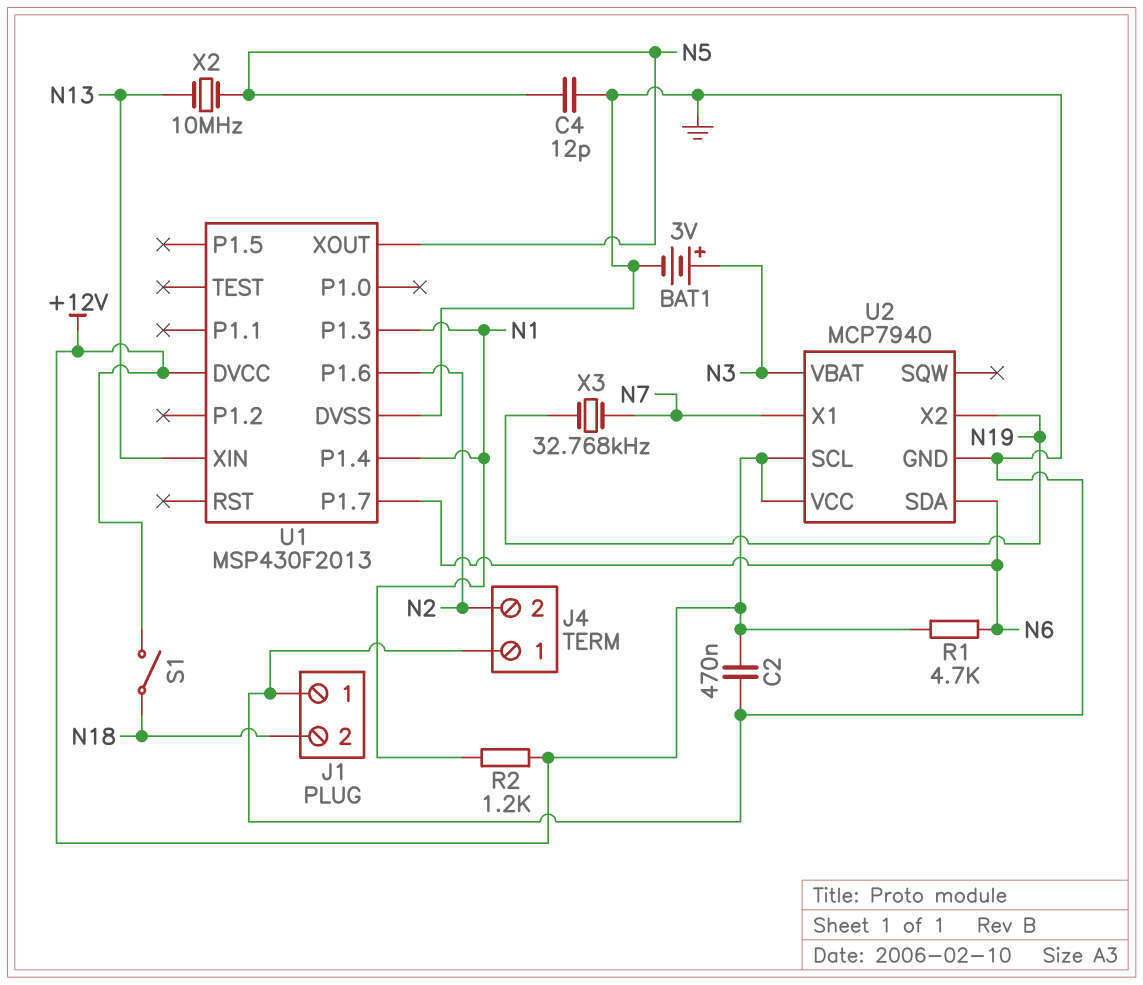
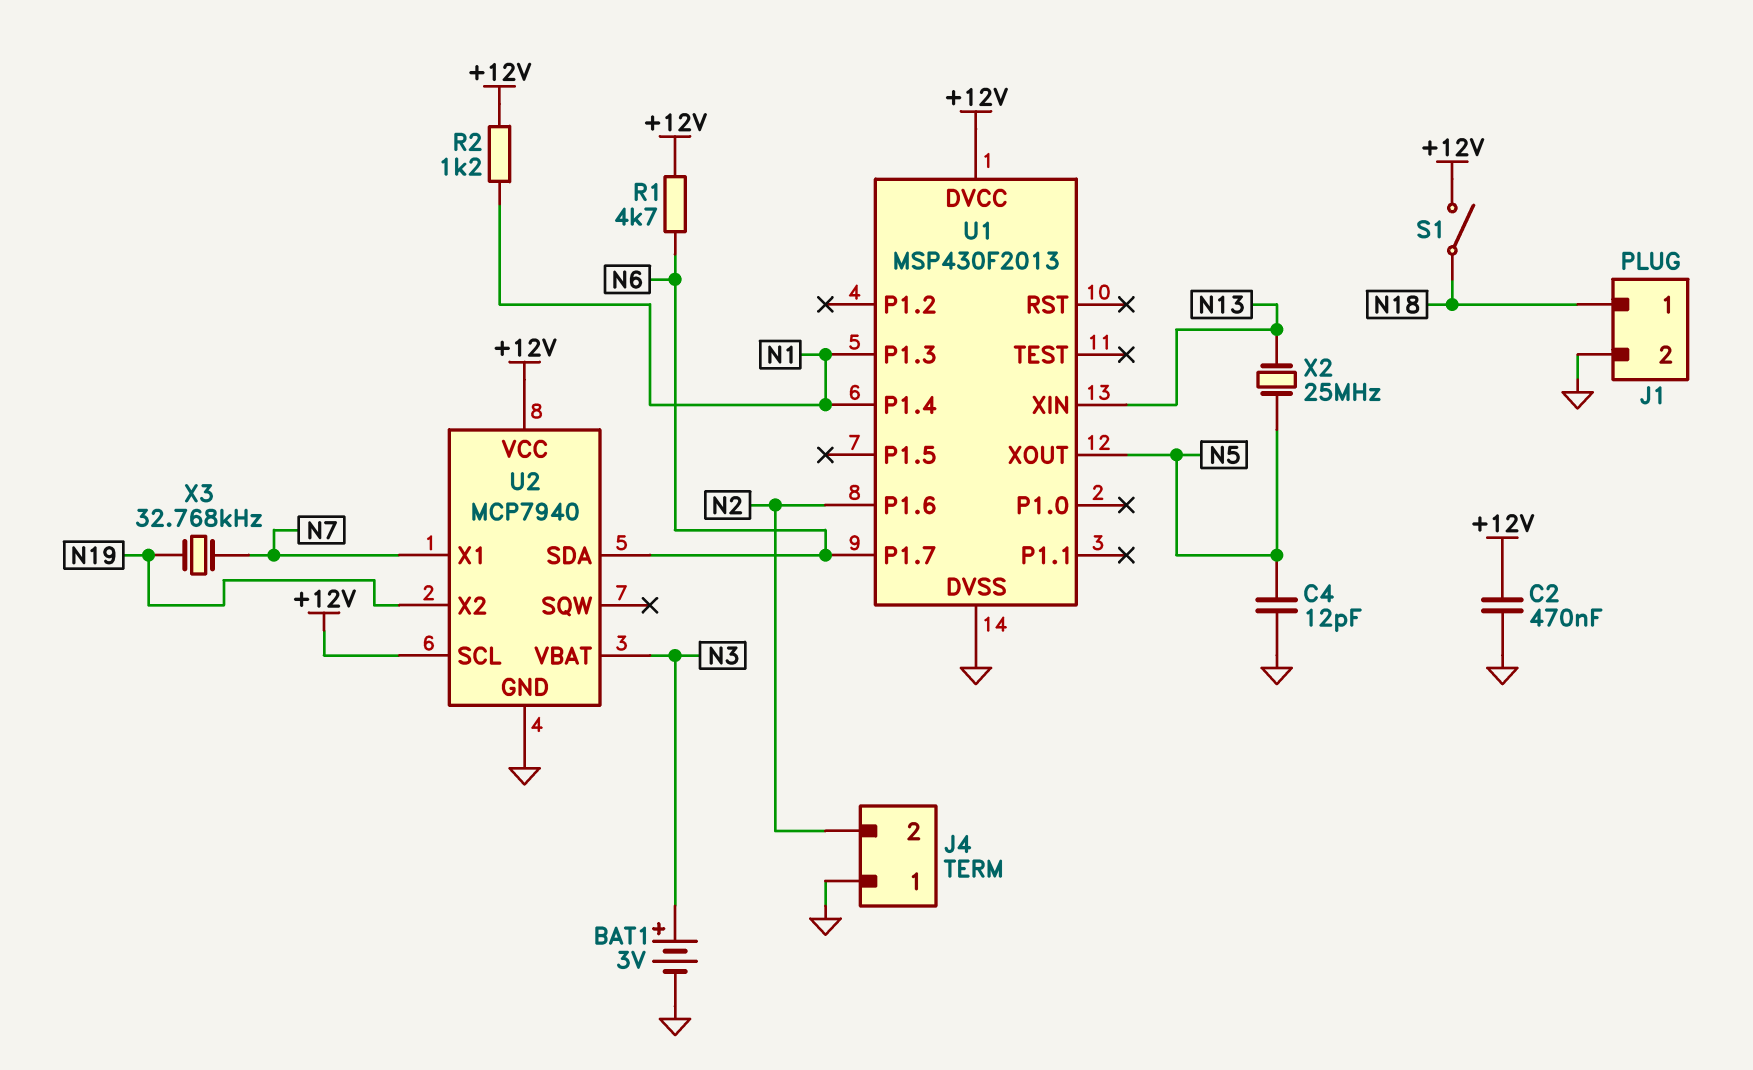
J1 pin 1: GND -> N18
J1 pin 2: N18 -> GND
X2: 10MHz (N5, N13) -> 25MHz (N5, N13)

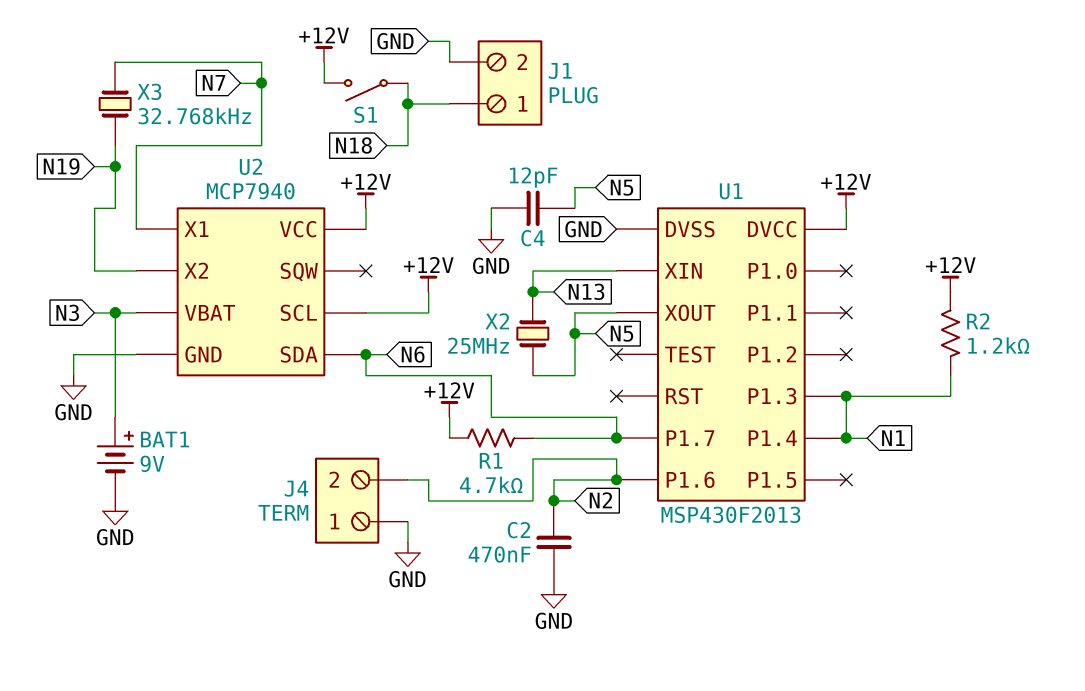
BAT1: 3V (plus N3, minus GND) -> 9V (plus N3, minus GND)
C2: 470nF (+12V, GND) -> 470nF (GND, N2)

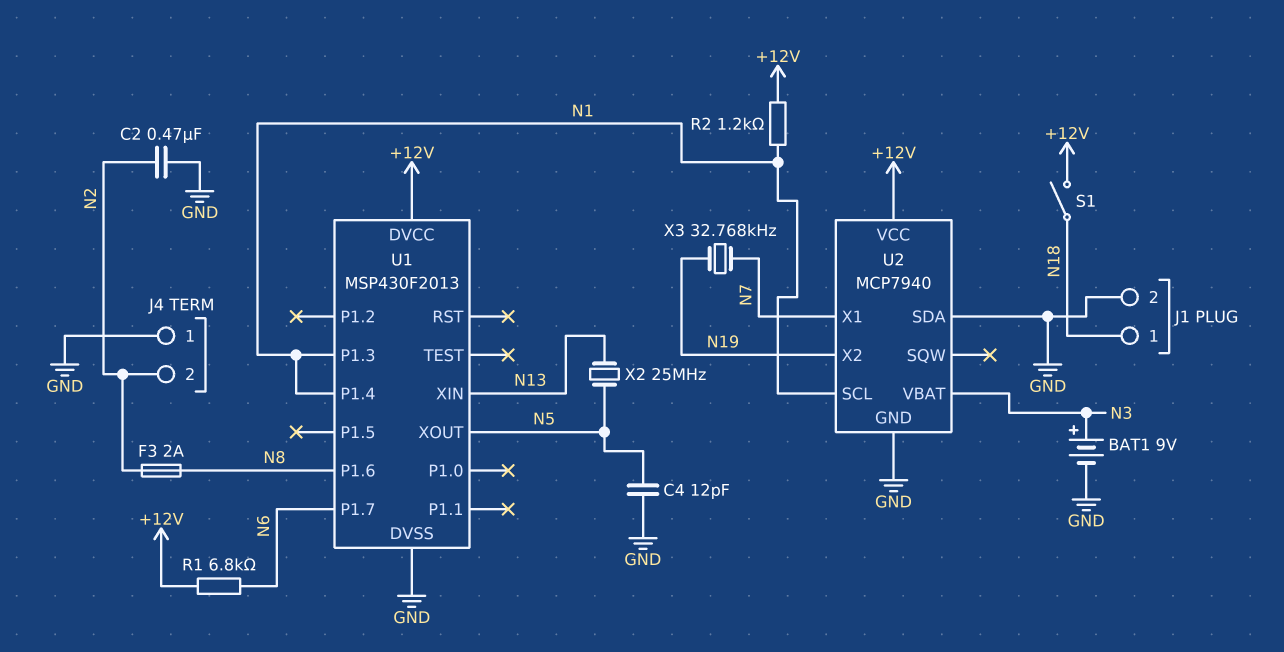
F3: none -> 2A (N2, N8)
R1: 4.7k (+12V, N6) -> 6.8k (+12V, N6)
U1 pin P1.6: N2 -> N8
U2 pin SCL: +12V -> N1
U2 pin SDA: N6 -> GND

